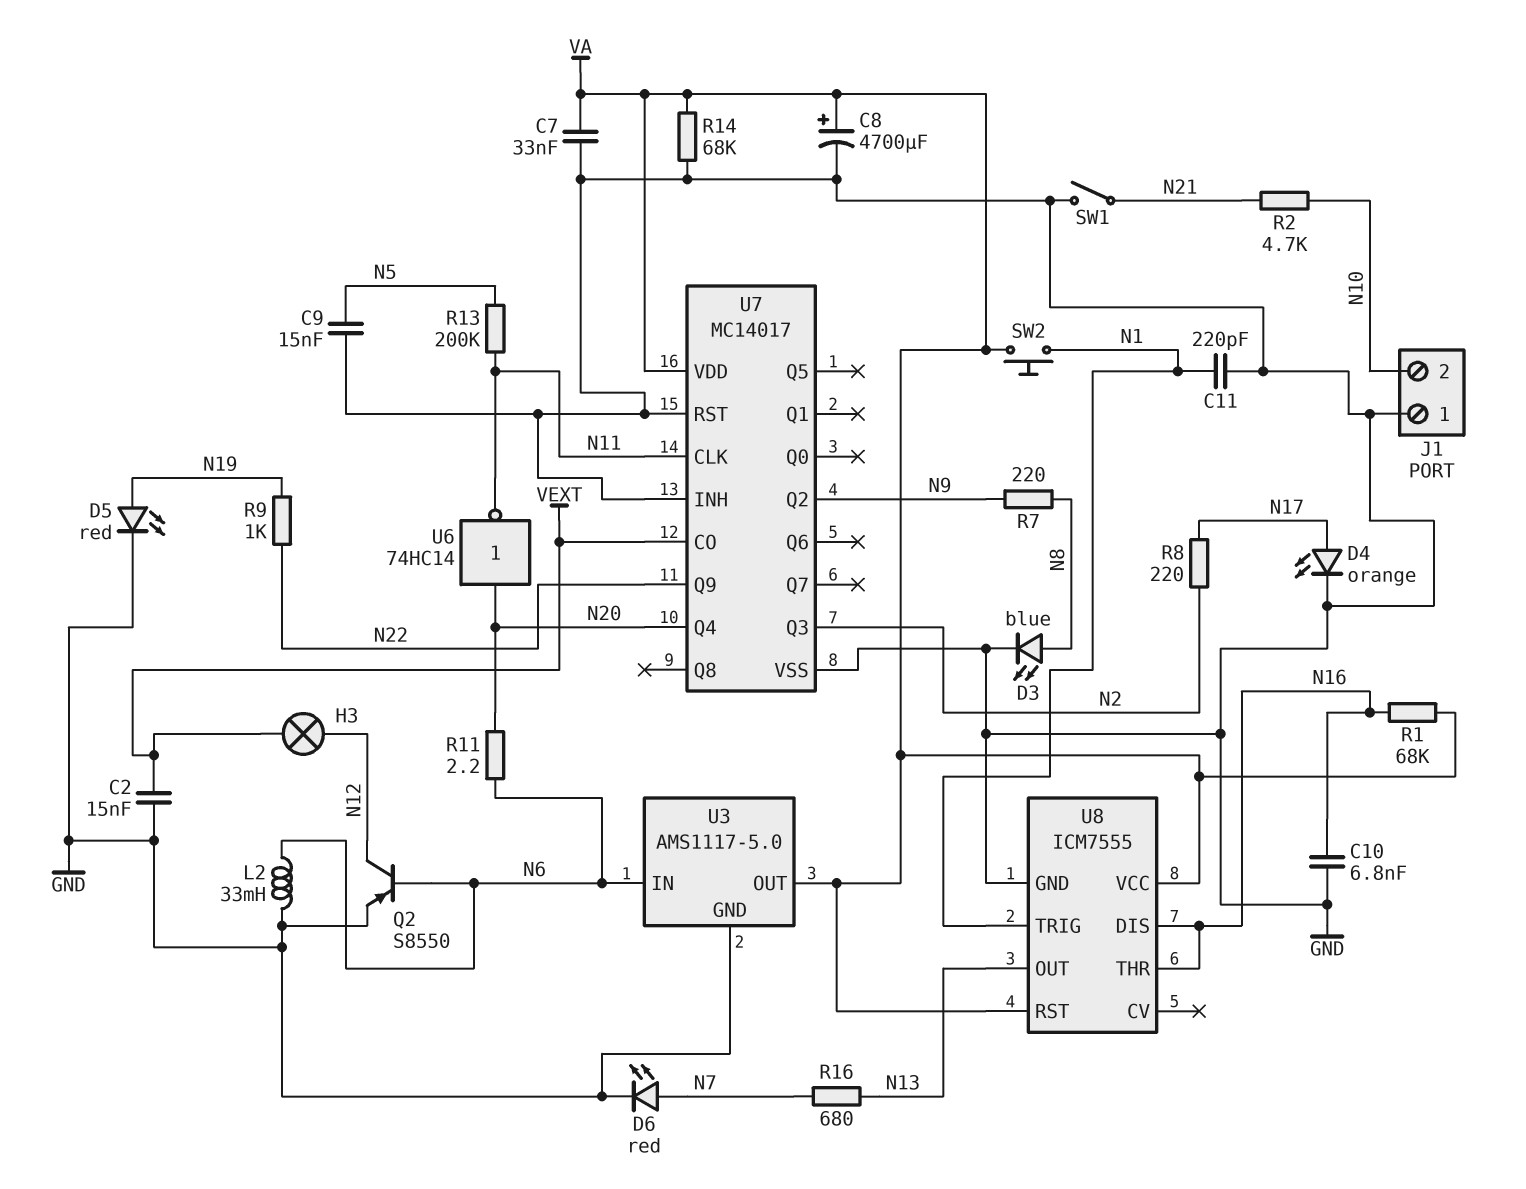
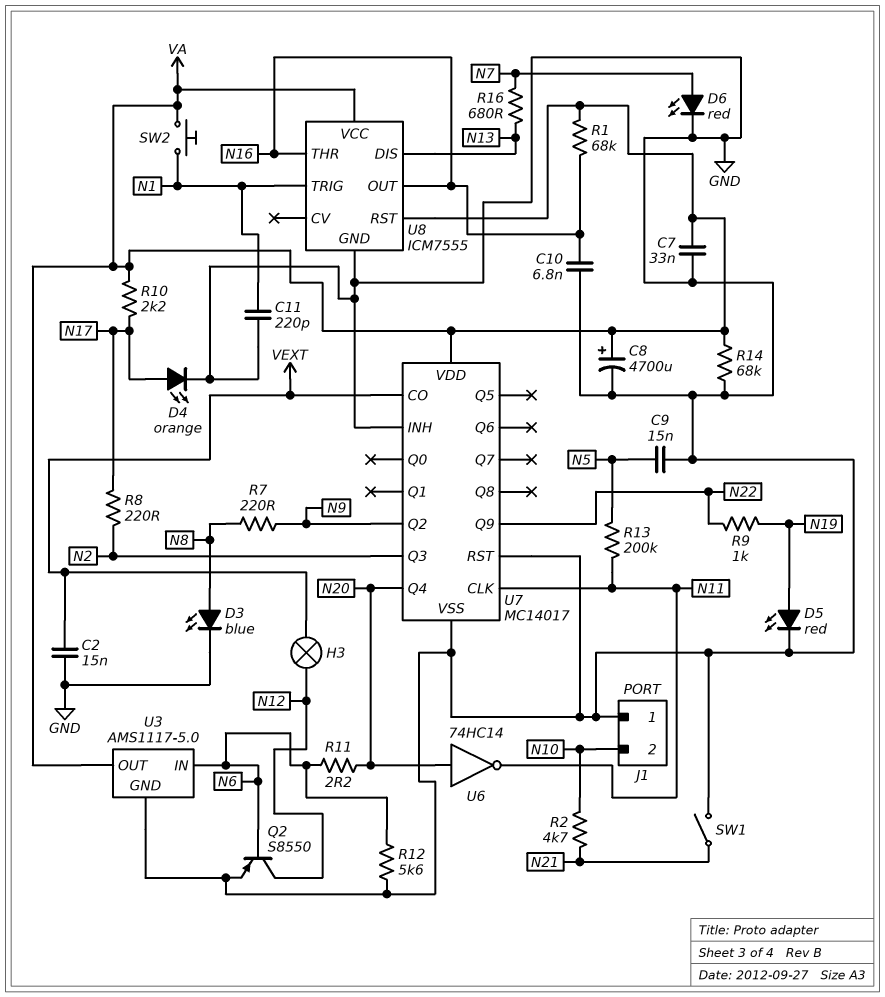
L2: 33mH (GND, N6) -> none
R10: none -> 2.2k (N17, VA)
R12: none -> 5.6k (GND, N6)
U8 pin DIS: N16 -> N13
U8 pin OUT: N13 -> N16

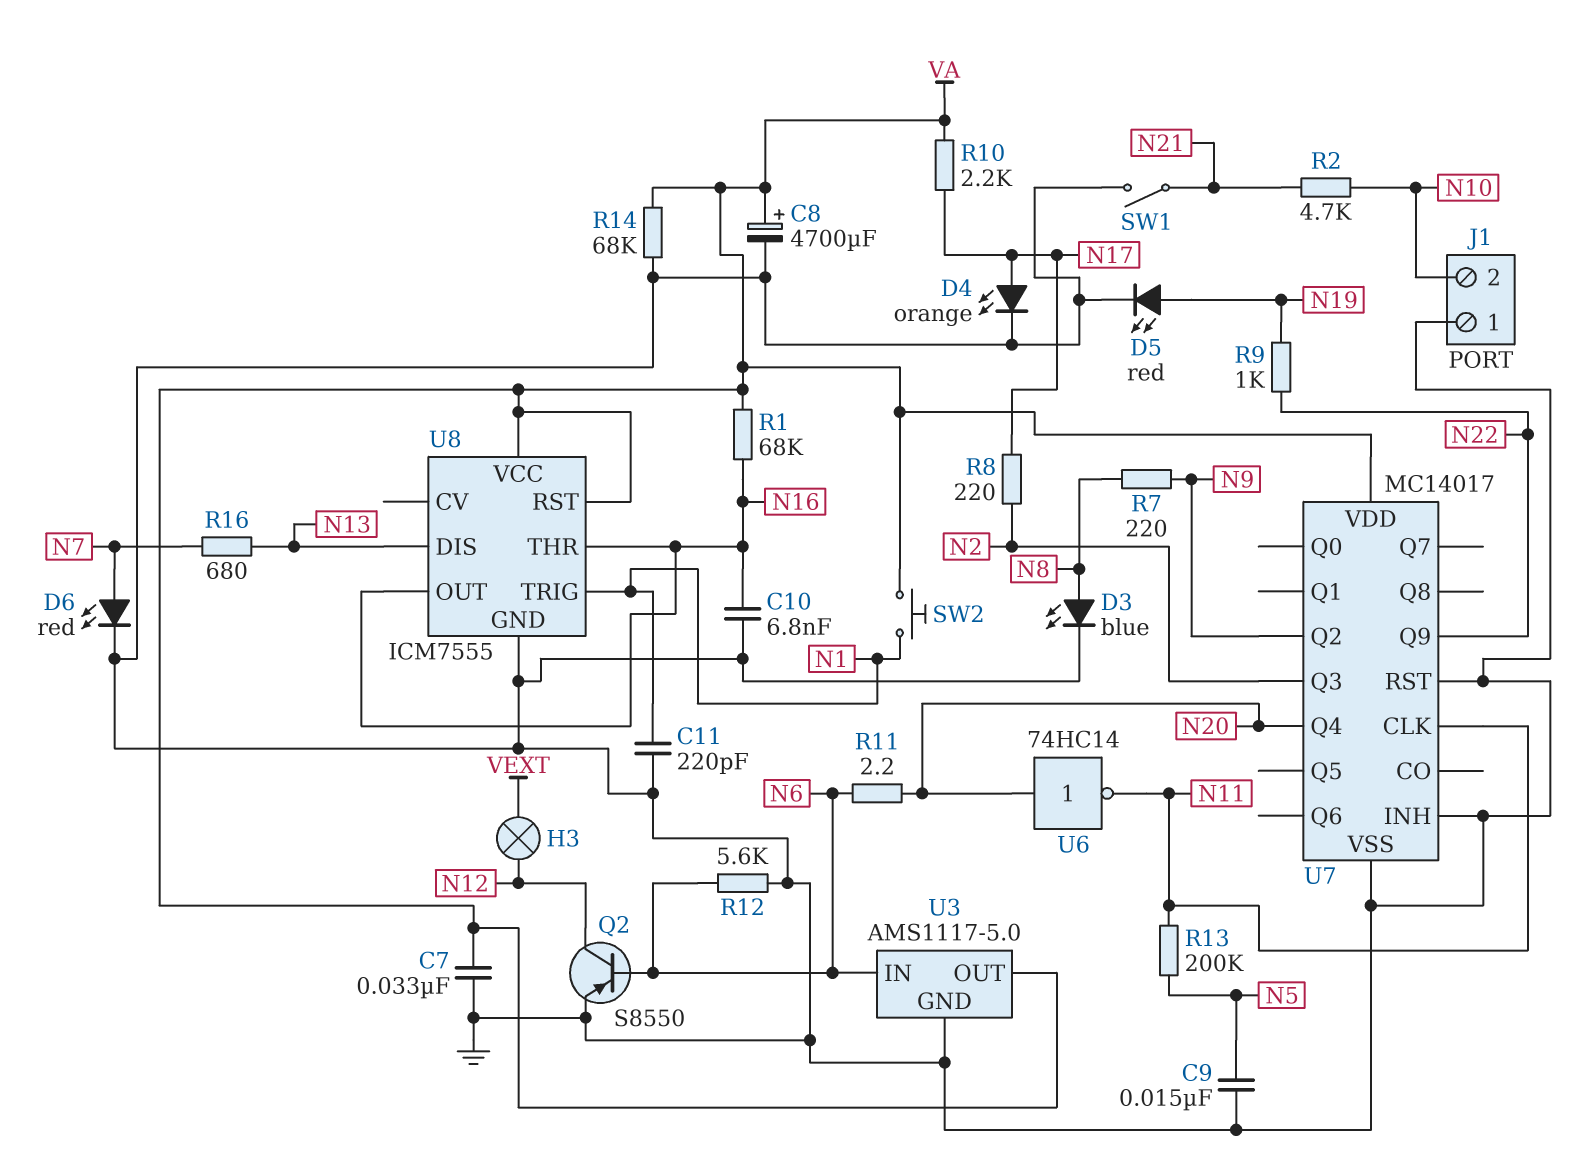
C2: 15nF (GND, VEXT) -> none
U7 pin CO: VEXT -> none

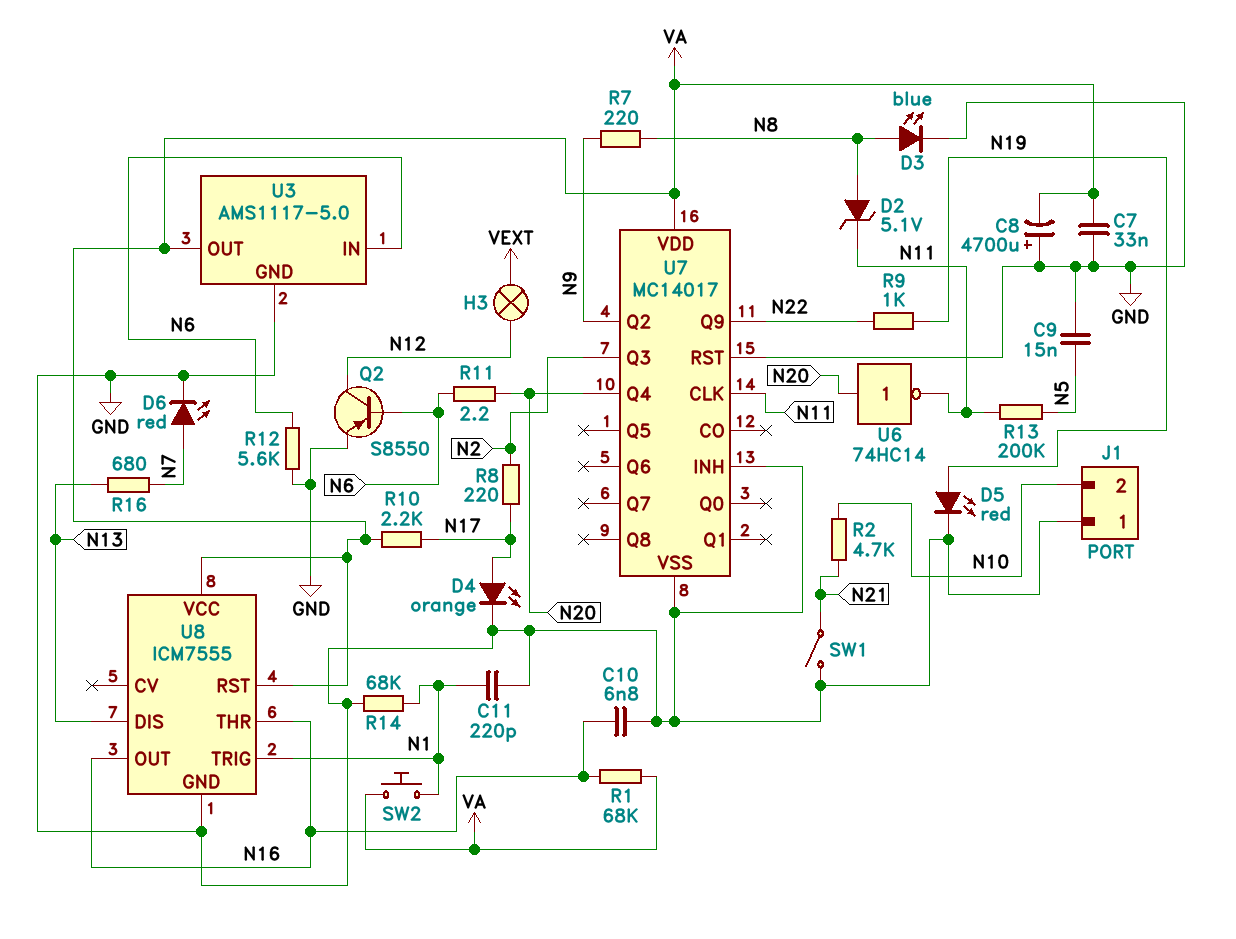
C8: 4700uF (plus VA, minus GND) -> 4700uF (plus GND, minus VA)
D2: none -> zener 5.1V (A N8, K N11)
R14: 68k (GND, VA) -> 68k (GND, N1)

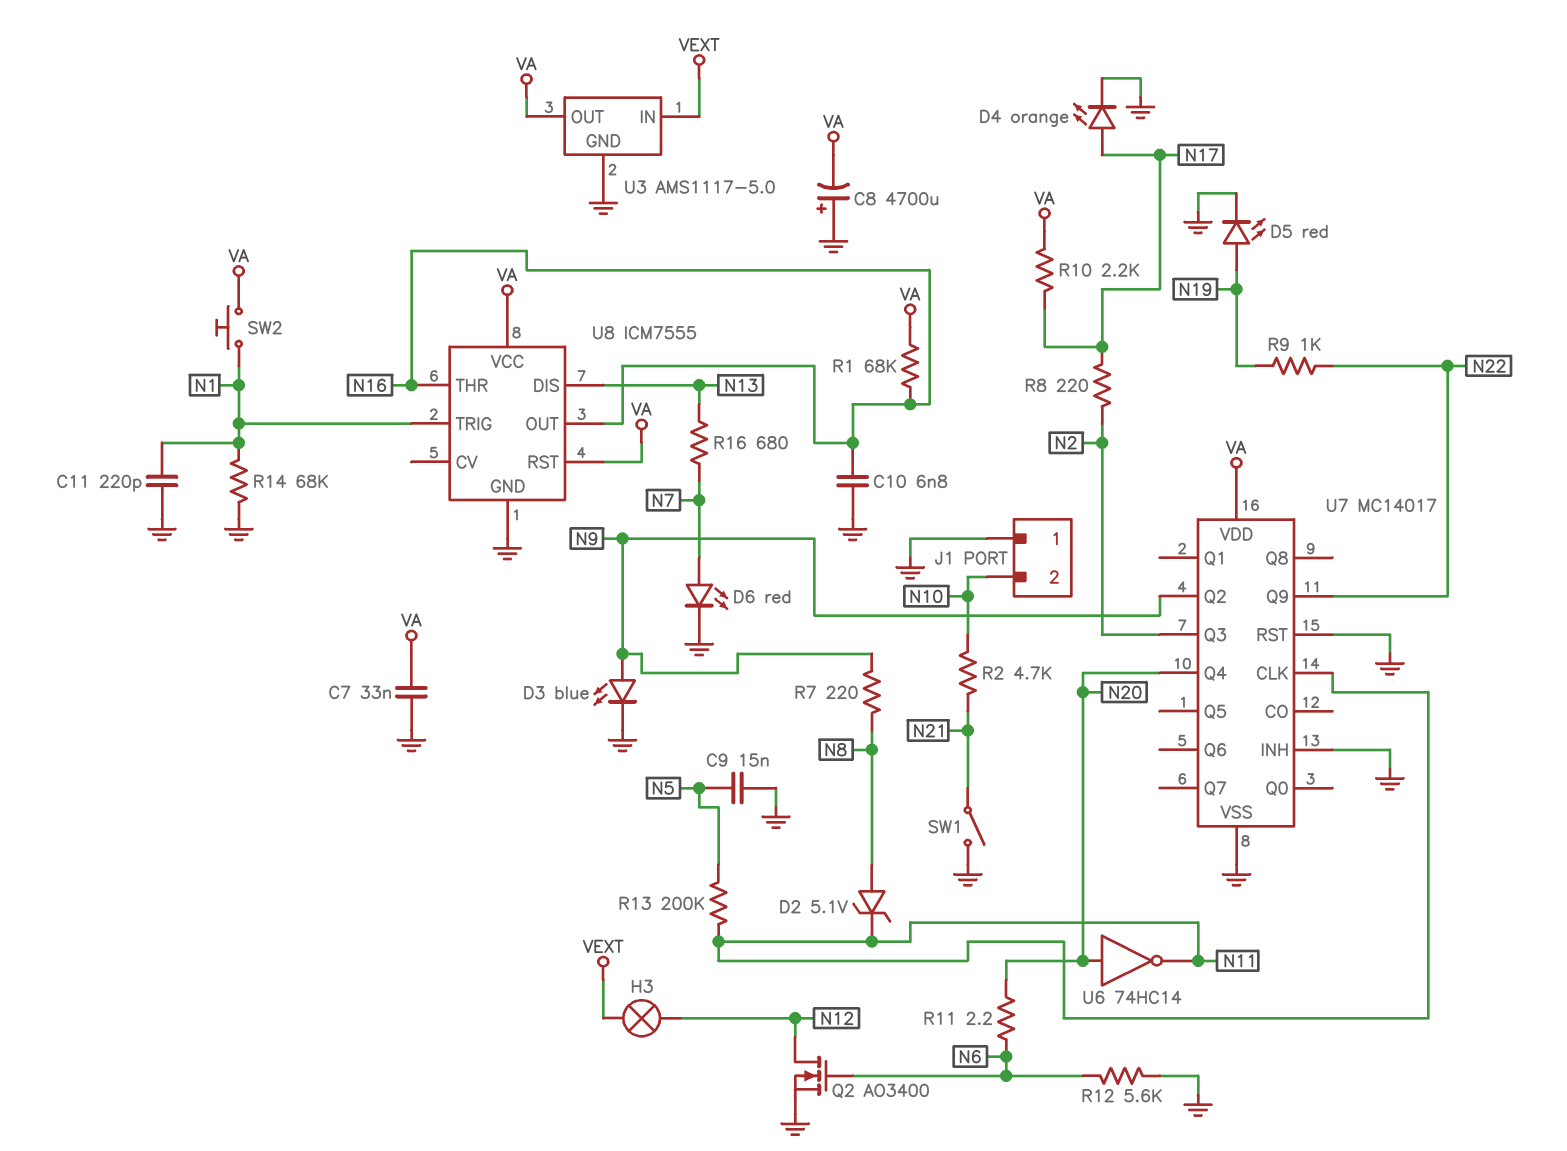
D3: LED blue (A N8, K GND) -> LED blue (A N9, K GND)
Q2: PNP S8550 (B N6, C N12, E GND) -> NMOS AO3400 (G N6, D N12, S GND)
U3 pin IN: N6 -> VEXT

